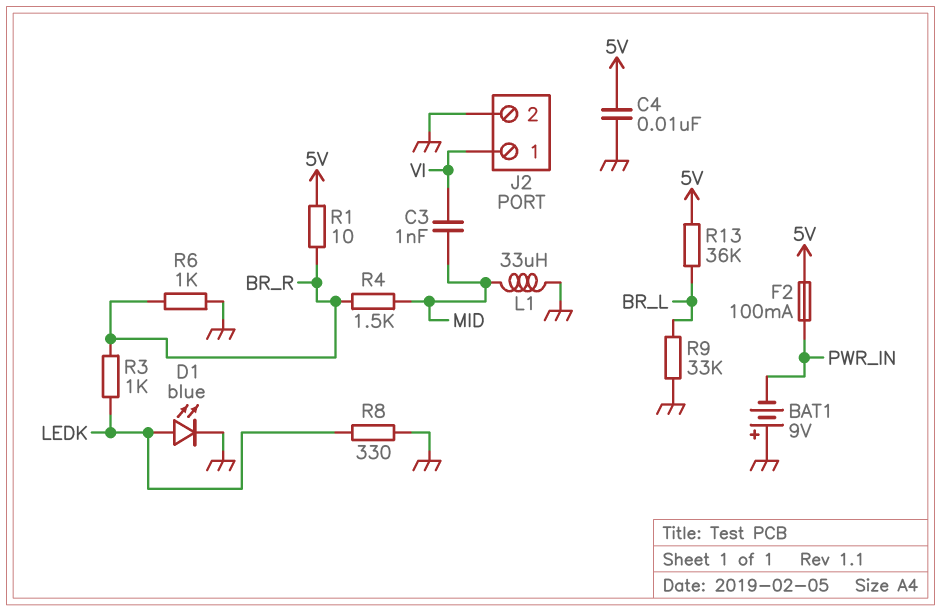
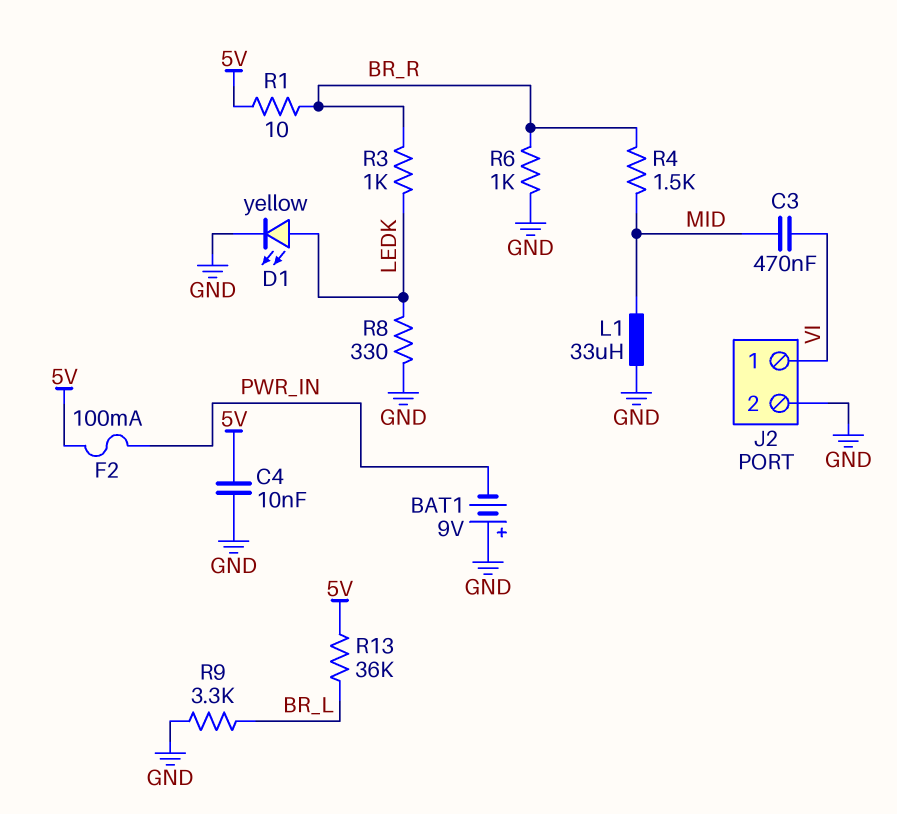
C3: 1nF (MID, VI) -> 470nF (MID, VI)
D1: LED blue (A LEDK, K GND) -> LED yellow (A LEDK, K GND)
R9: 33k (BR_L, GND) -> 3.3k (BR_L, GND)

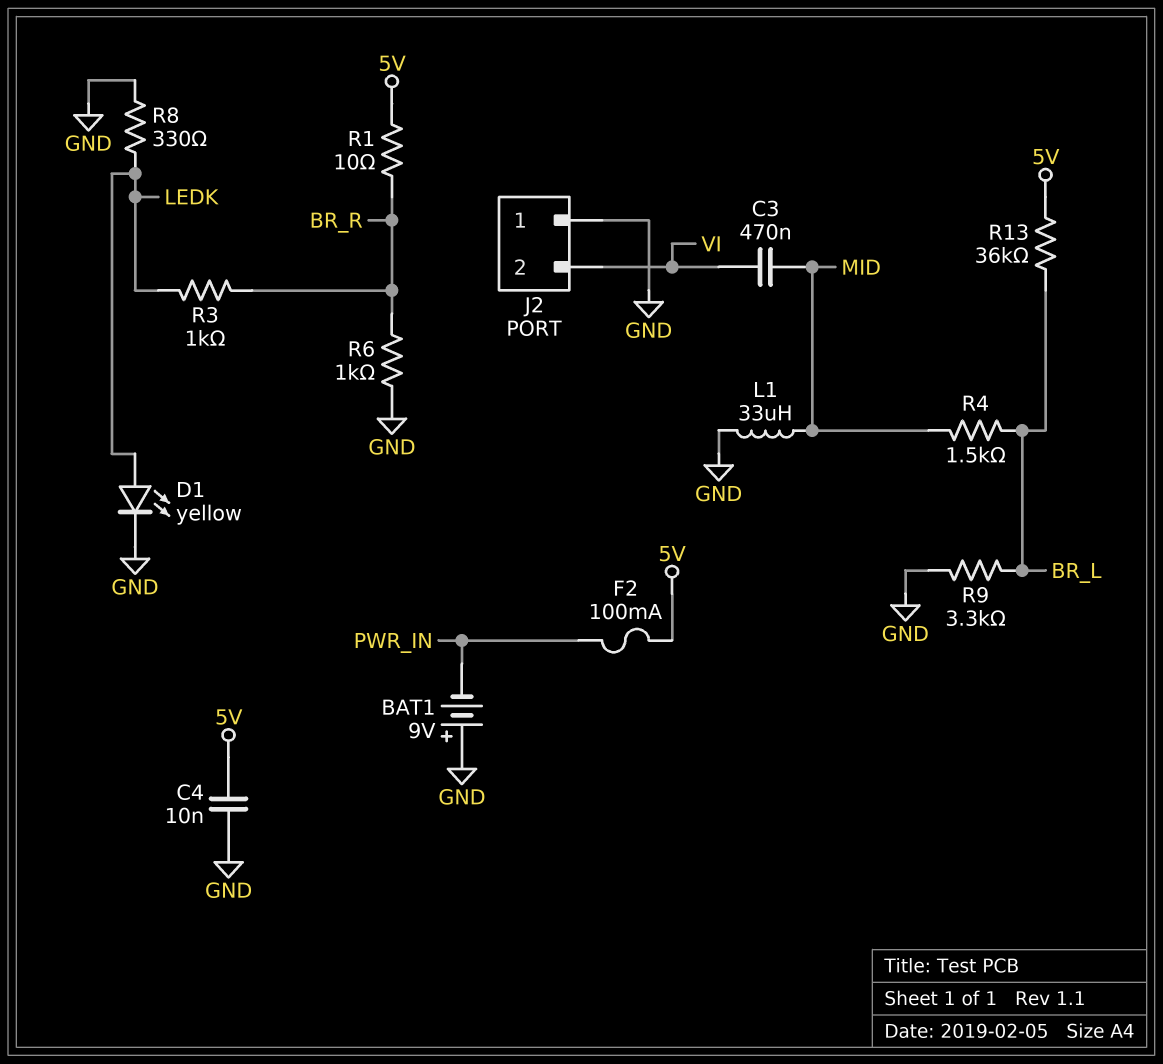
J2 pin 1: VI -> GND
J2 pin 2: GND -> VI
R4: 1.5k (BR_R, MID) -> 1.5k (BR_L, MID)

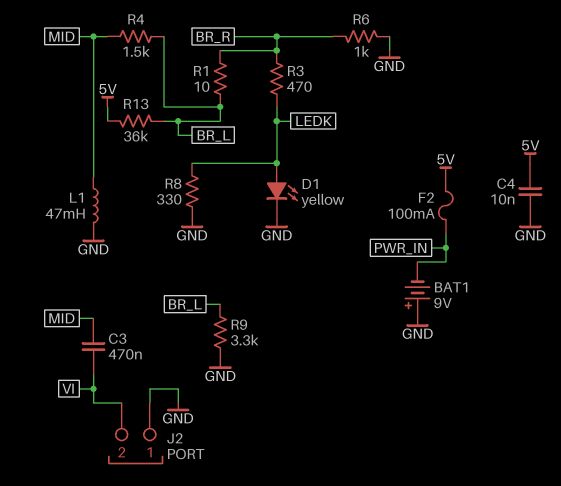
L1: 33uH (GND, MID) -> 47mH (GND, MID)
R1: 10 (5V, BR_R) -> 10 (BR_L, BR_R)
R3: 1k (BR_R, LEDK) -> 470 (BR_R, LEDK)

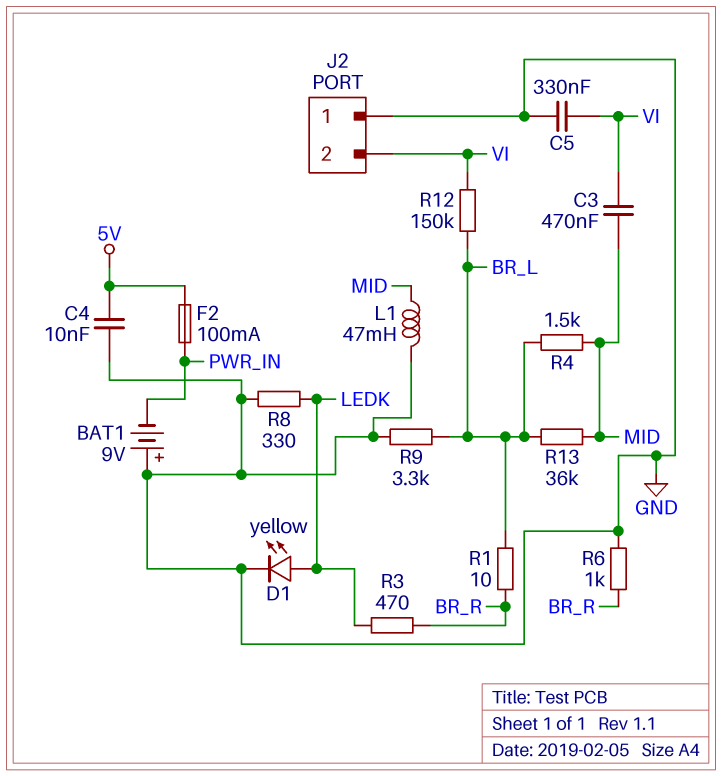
C5: none -> 330nF (GND, VI)
R12: none -> 150k (BR_L, VI)
R13: 36k (5V, BR_L) -> 36k (BR_L, MID)

